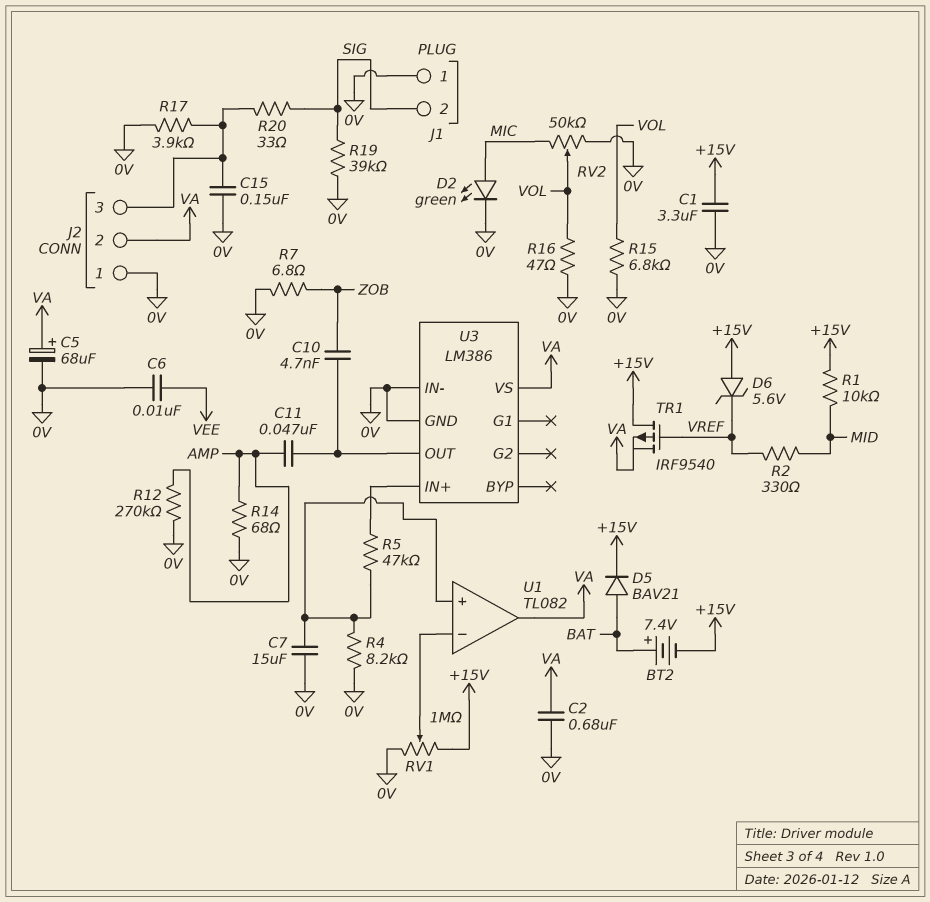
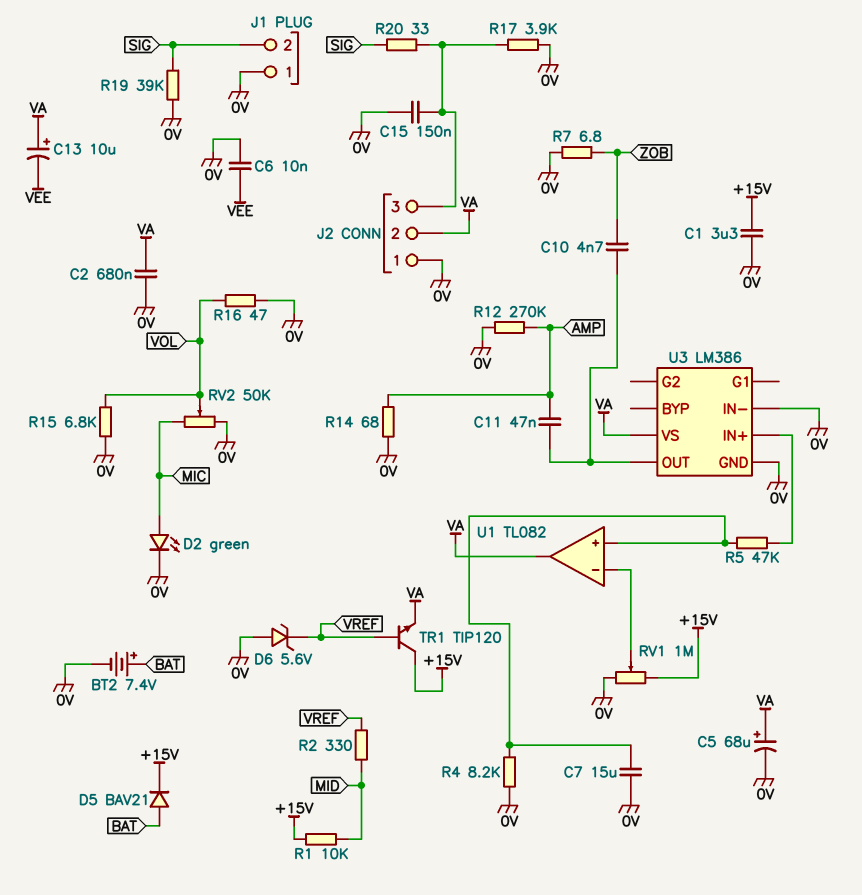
BT2: 7.4V (plus BAT, minus +15V) -> 7.4V (plus BAT, minus 0V)
C13: none -> 10uF (plus VA, minus VEE)
D6: zener 5.6V (A +15V, K VREF) -> zener 5.6V (A 0V, K VREF)
TR1: PMOS IRF9540 (G VREF, D +15V, S VA) -> NPN TIP120 (B VREF, C +15V, E VA)

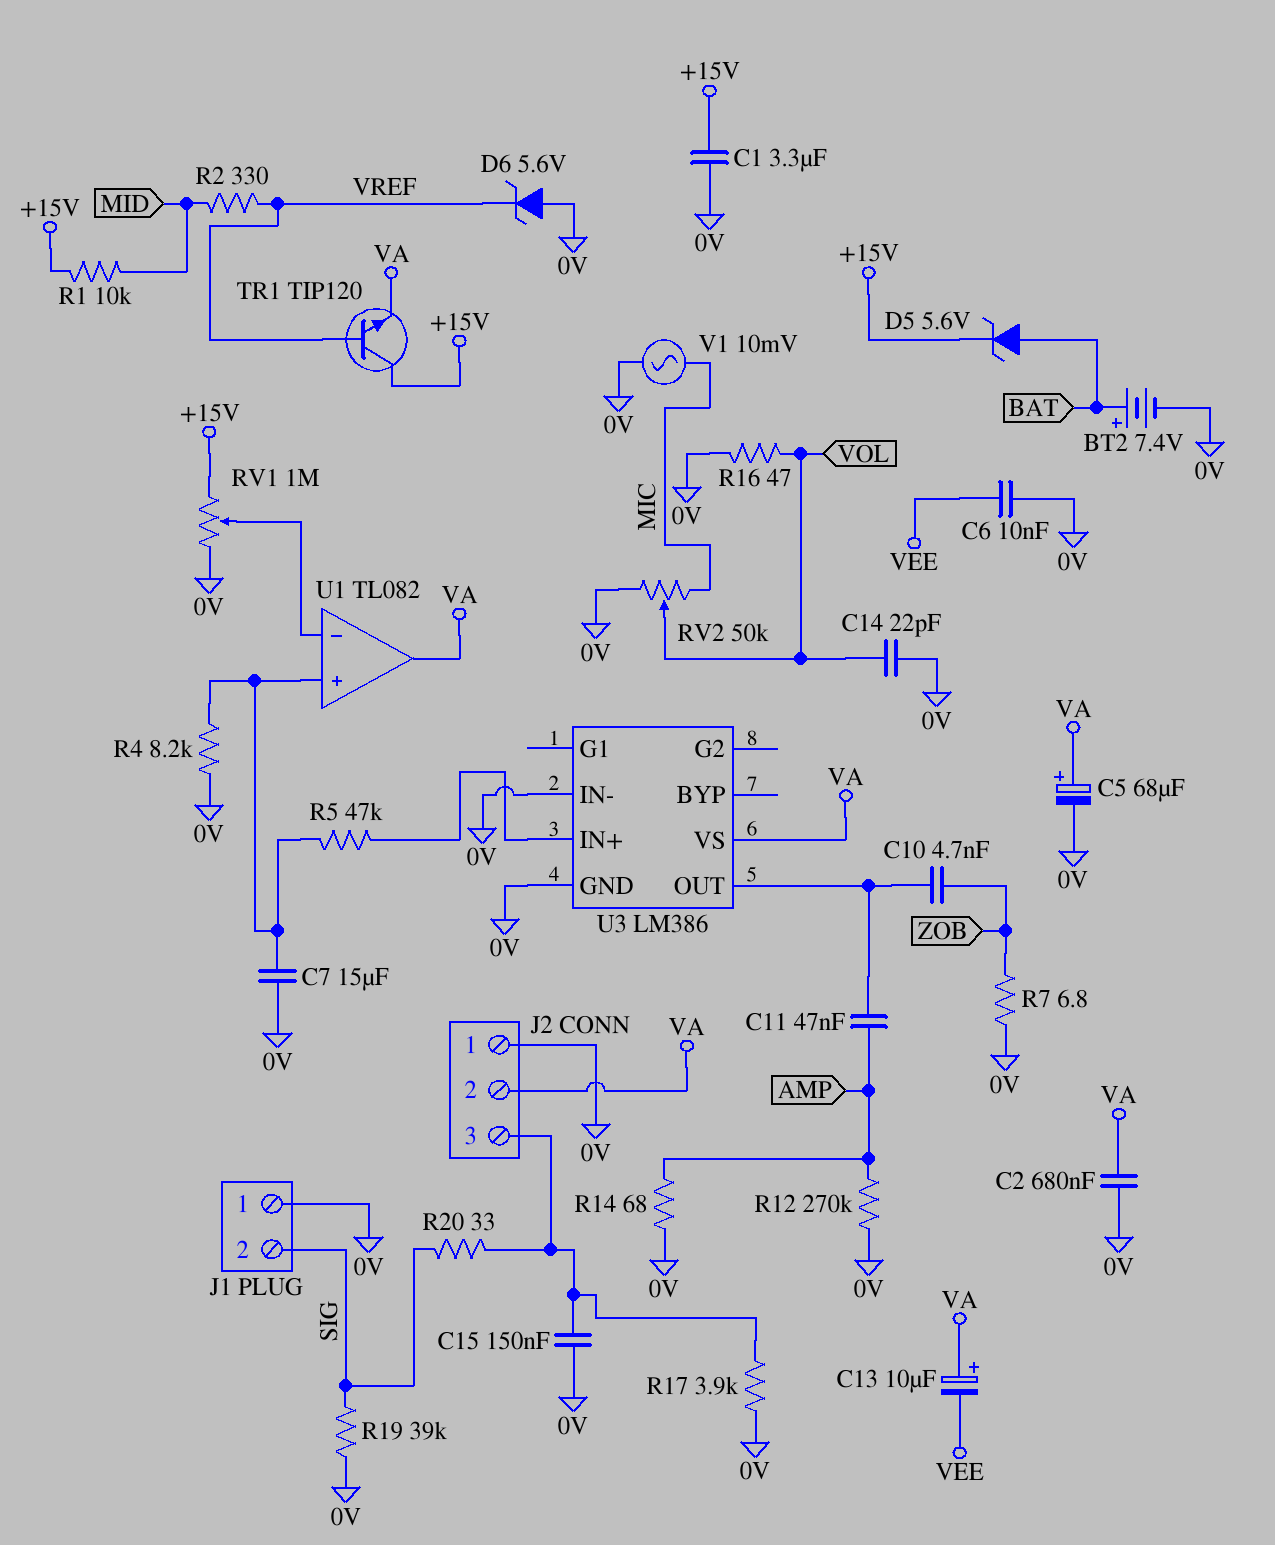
C14: none -> 22pF (0V, VOL)
D2: LED green (A MIC, K 0V) -> none
D5: diode BAV21 (A BAT, K +15V) -> zener 5.6V (A BAT, K +15V)
R15: 6.8k (0V, VOL) -> none
V1: none -> AC 10mV (0V, MIC)

